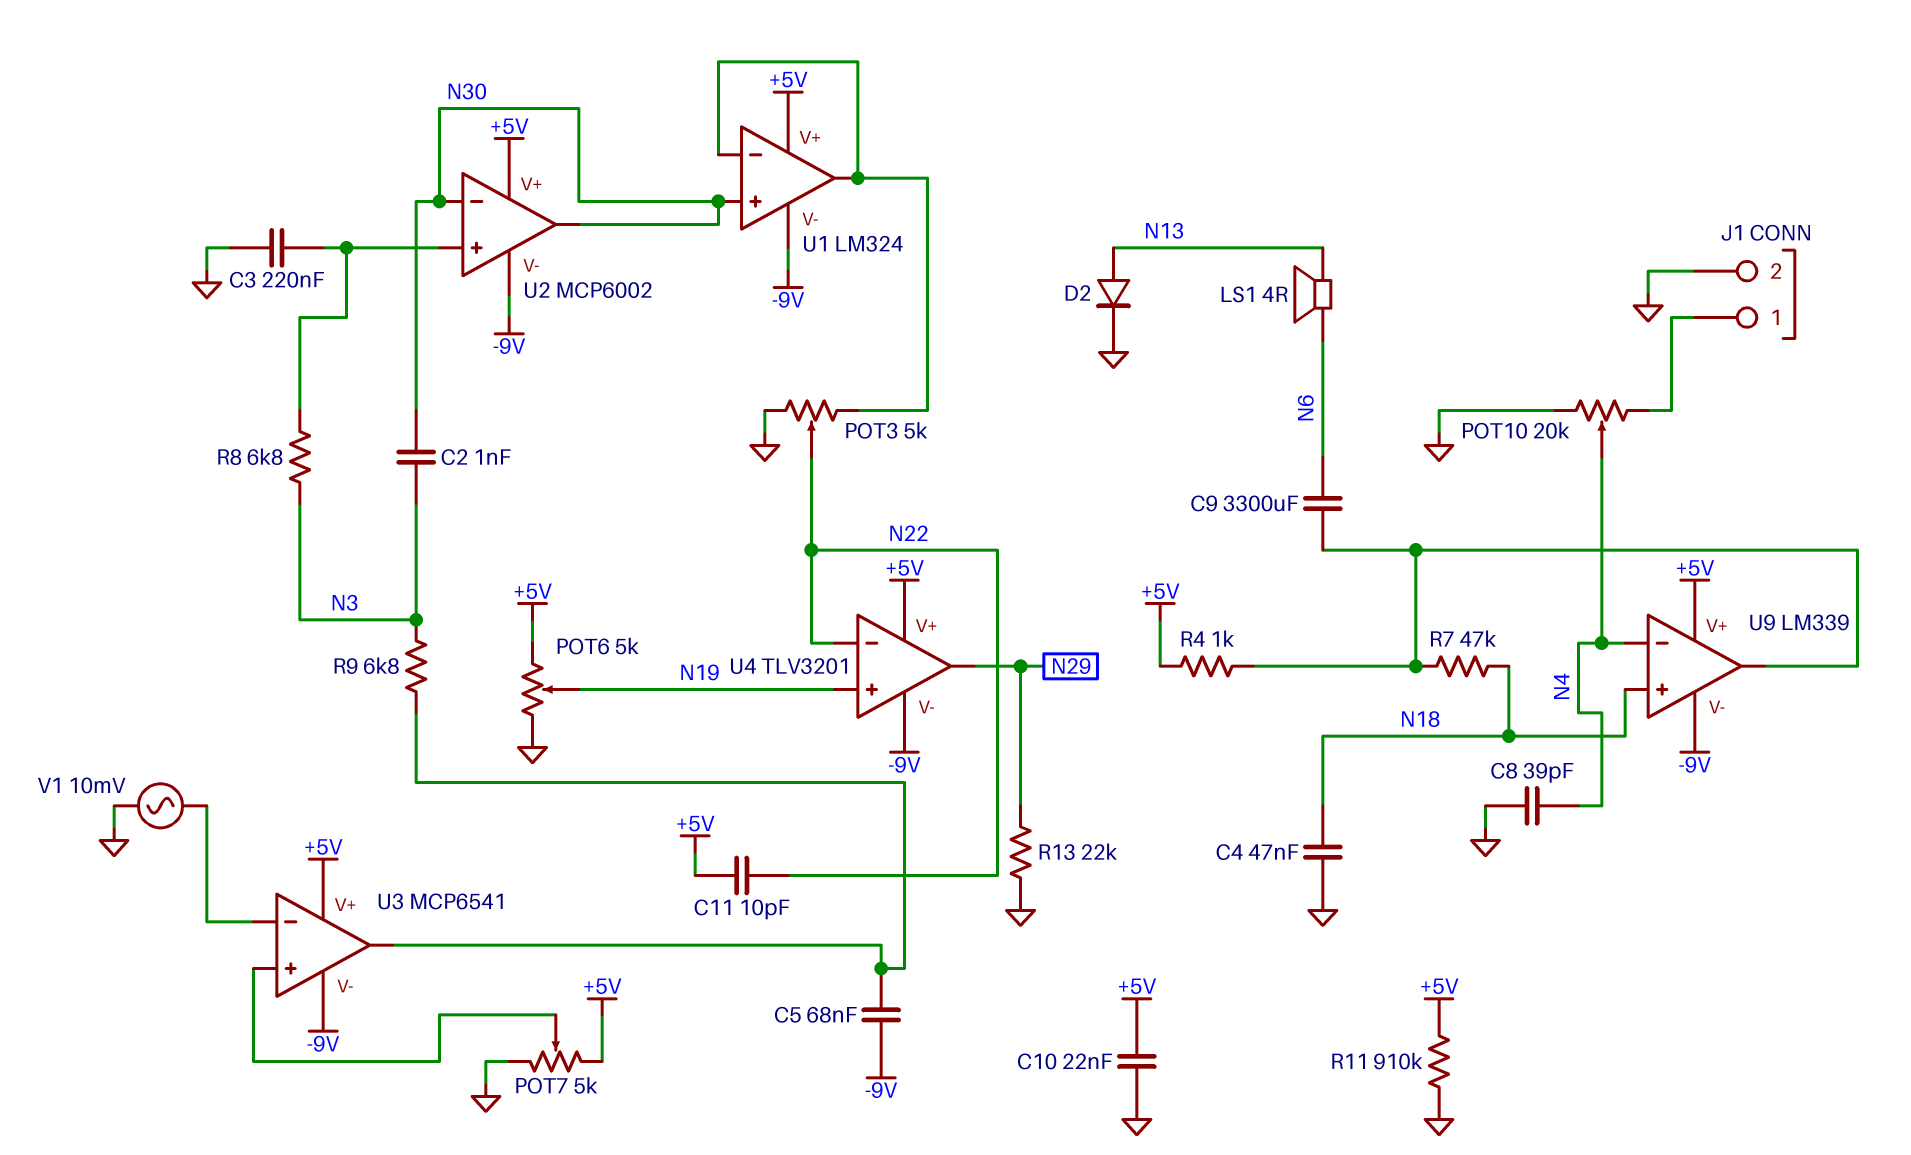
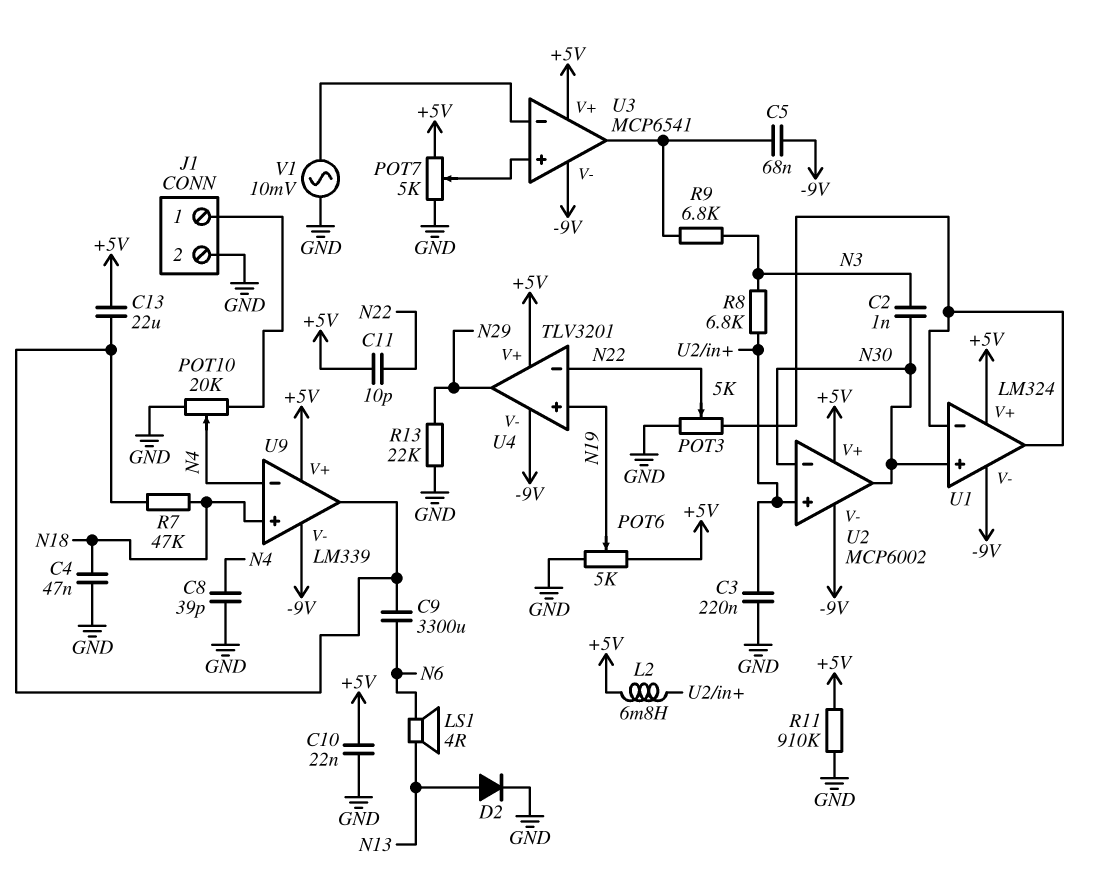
C13: none -> 22uF (+5V, U9/out)
L2: none -> 6.8mH (+5V, U2/in+)
R4: 1k (+5V, U9/out) -> none

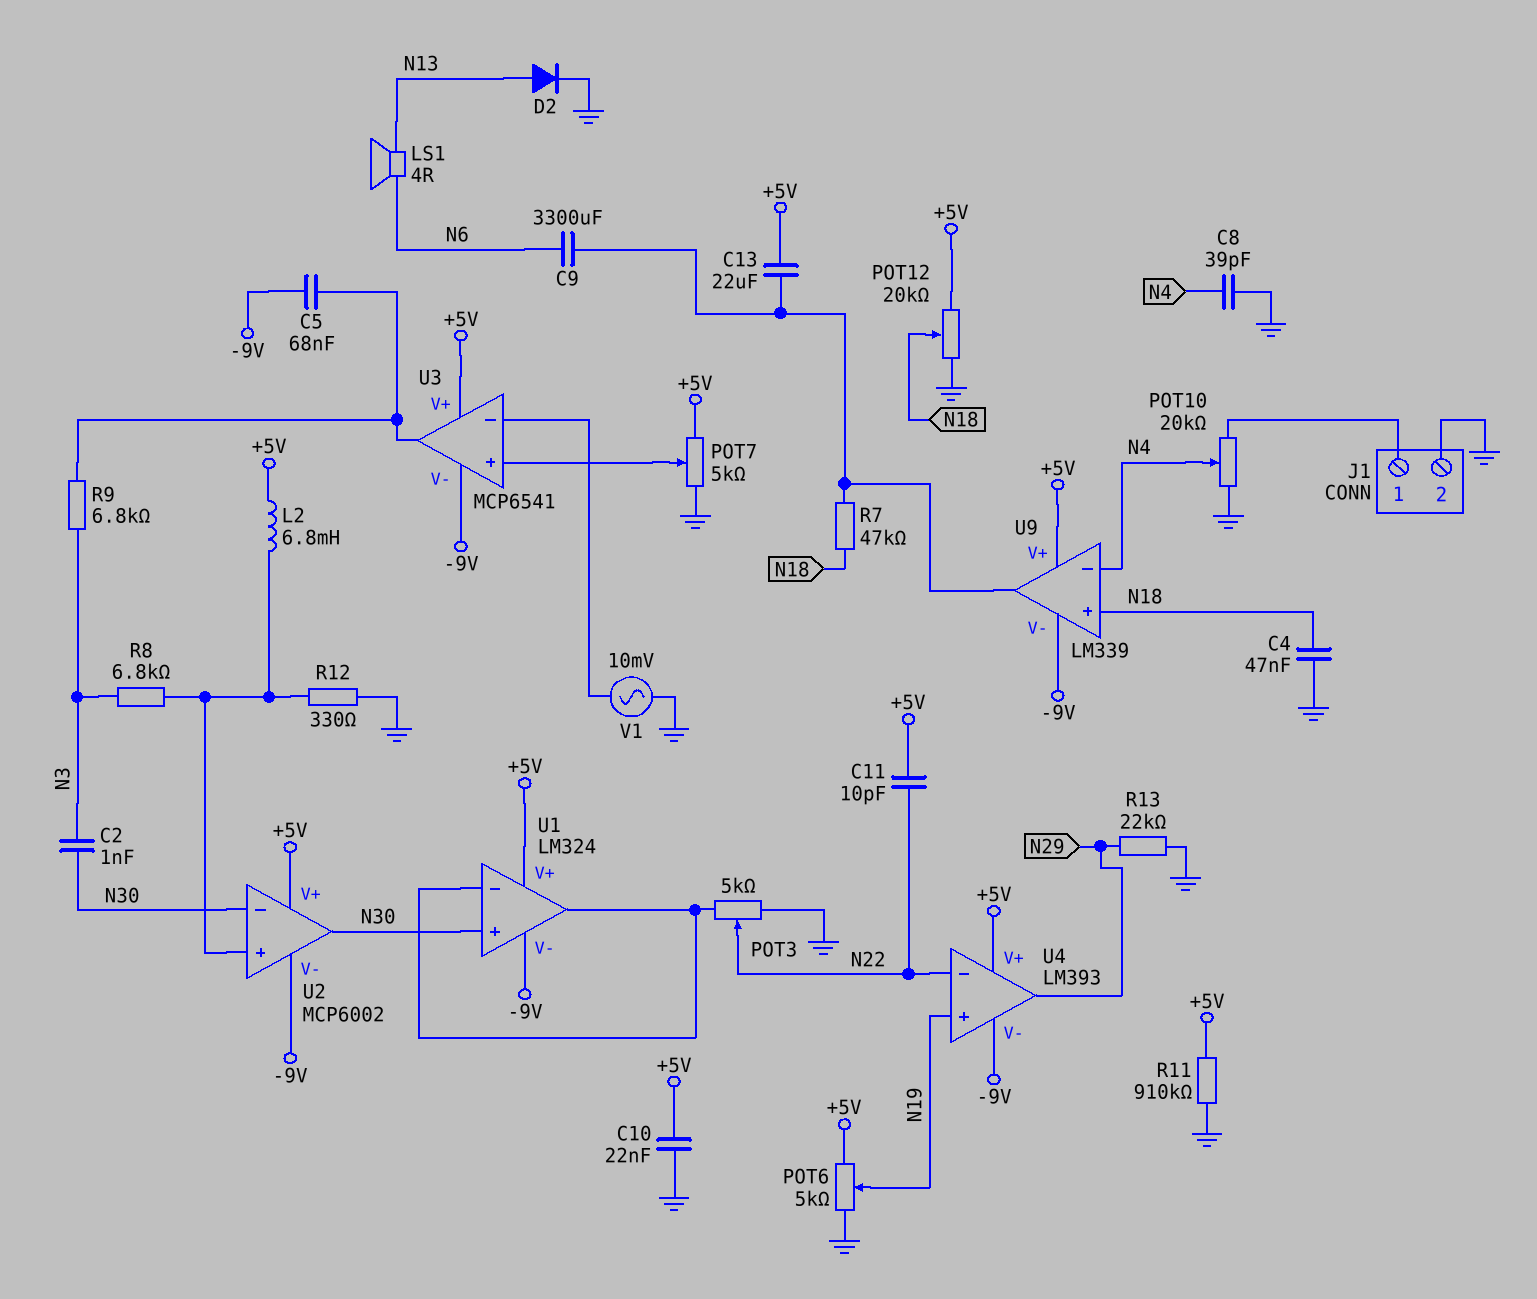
C3: 220nF (GND, U2/in+) -> none
POT12: none -> 20k (+5V, GND, wiper N18)
R12: none -> 330 (GND, U2/in+)
U4: TLV3201 -> LM393

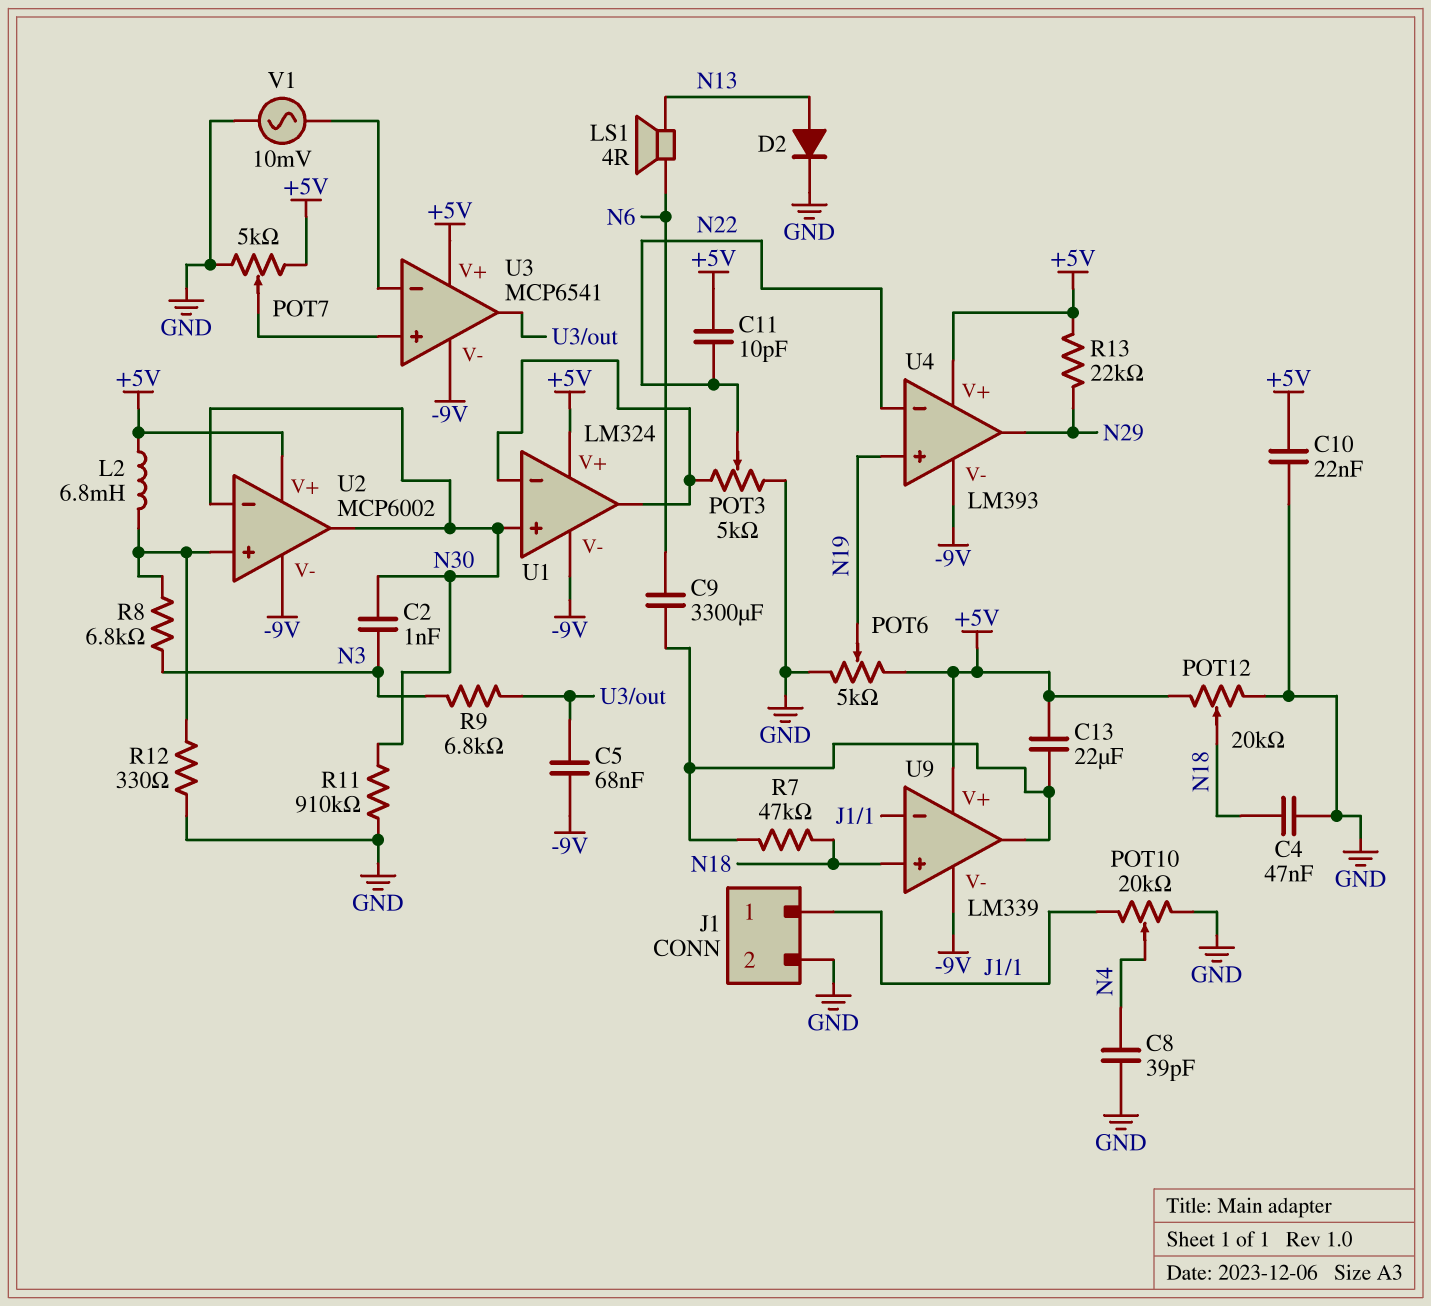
R11: 910k (+5V, GND) -> 910k (GND, N30)
R13: 22k (GND, N29) -> 22k (+5V, N29)
U9 pin in-: N4 -> J1/1

